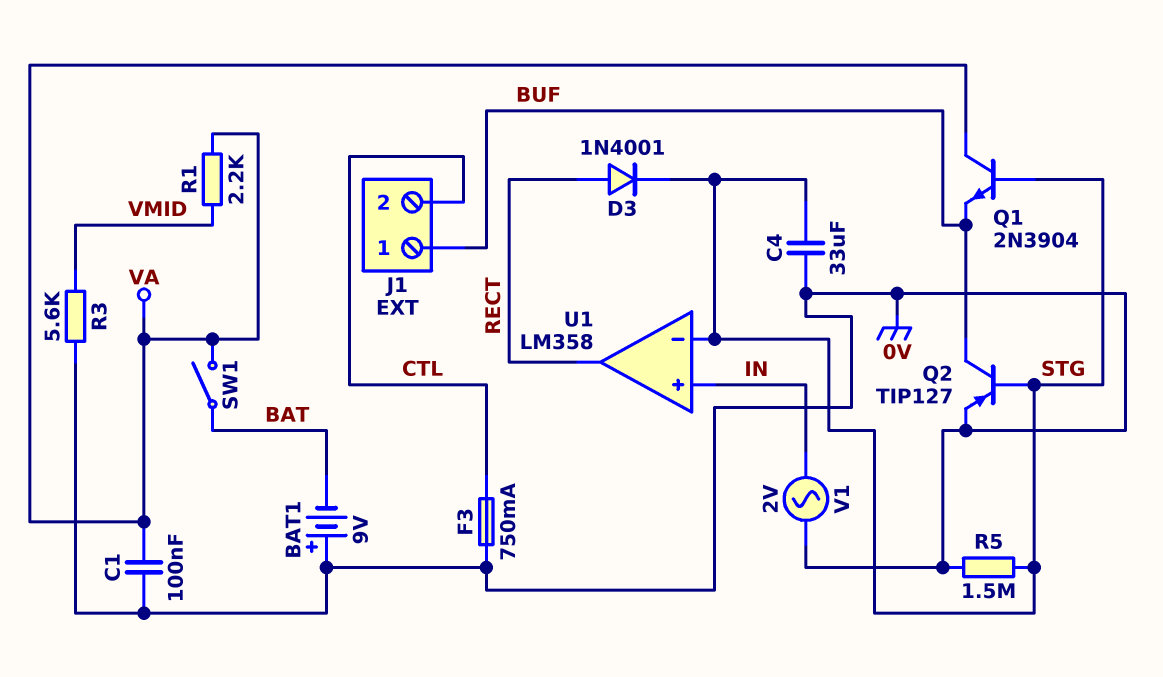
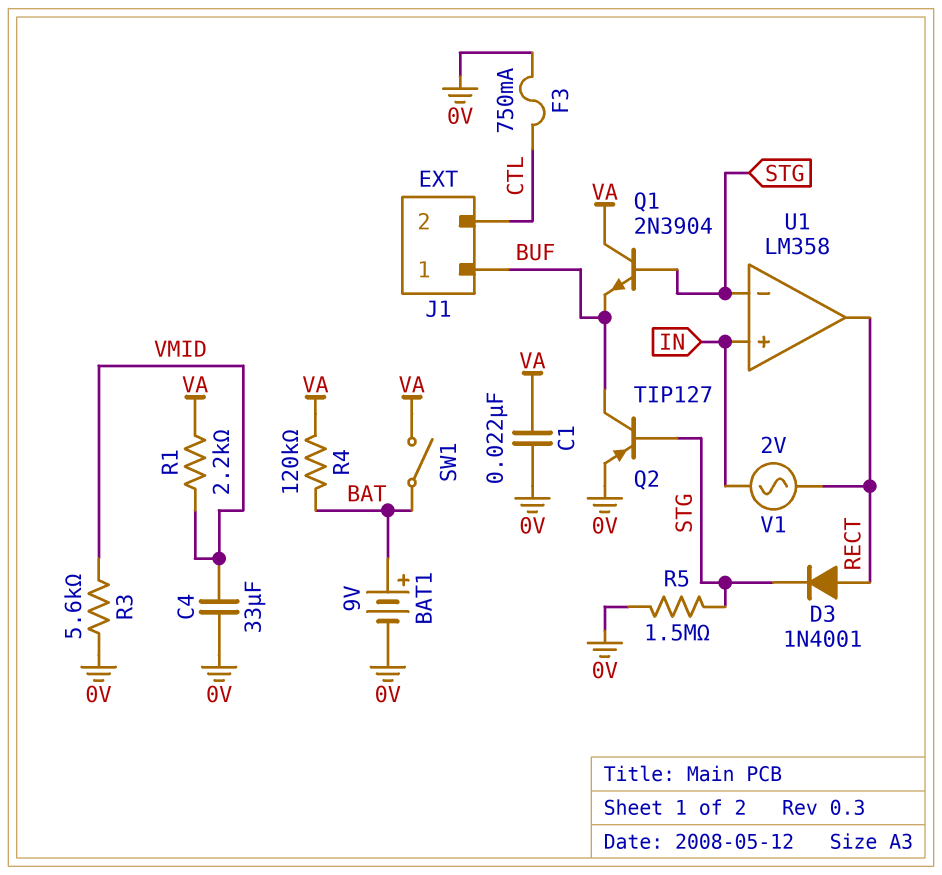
BAT1: 9V (plus 0V, minus BAT) -> 9V (plus BAT, minus 0V)
C1: 100nF (0V, VA) -> 22nF (0V, VA)
C4: 33uF (0V, STG) -> 33uF (0V, VMID)
R4: none -> 120k (BAT, VA)
V1: AC 2V (0V, IN) -> AC 2V (IN, RECT)

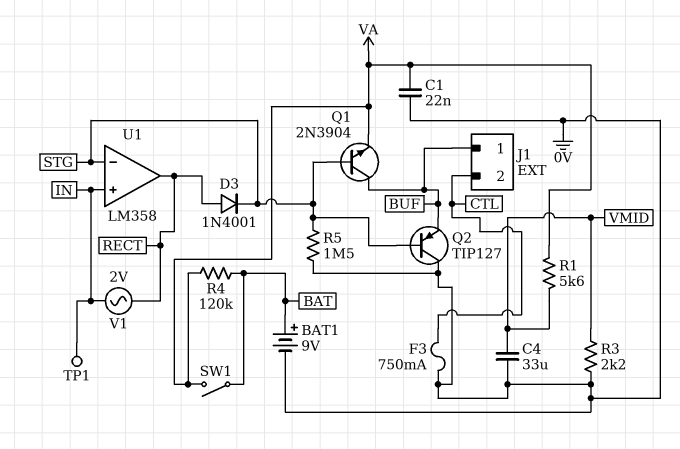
Q1: NPN 2N3904 (B STG, C VA, E BUF) -> NPN 2N3904 (B STG, C BUF, E VA)
Q2: PNP TIP127 (B STG, C BUF, E 0V) -> PNP TIP127 (B STG, C 0V, E BUF)
R1: 2.2k (VA, VMID) -> 5.6k (VA, VMID)
R3: 5.6k (0V, VMID) -> 2.2k (0V, VMID)
TP1: none -> test point (IN)

